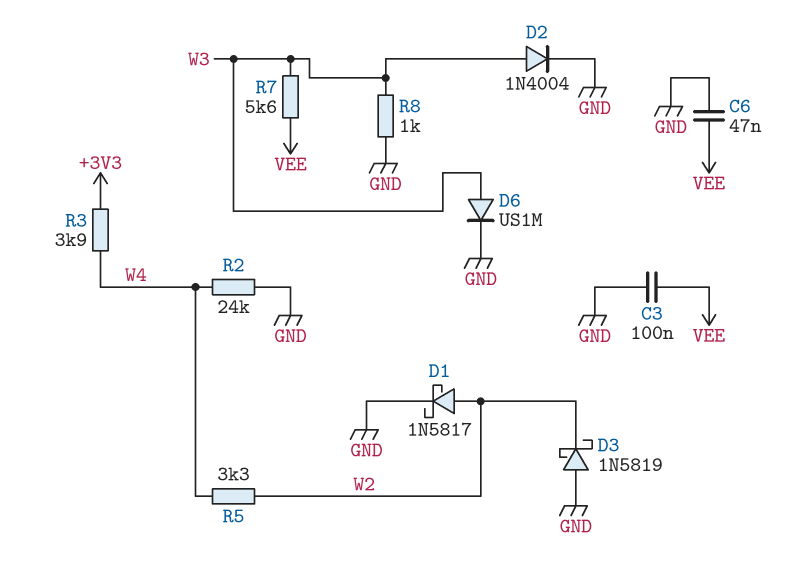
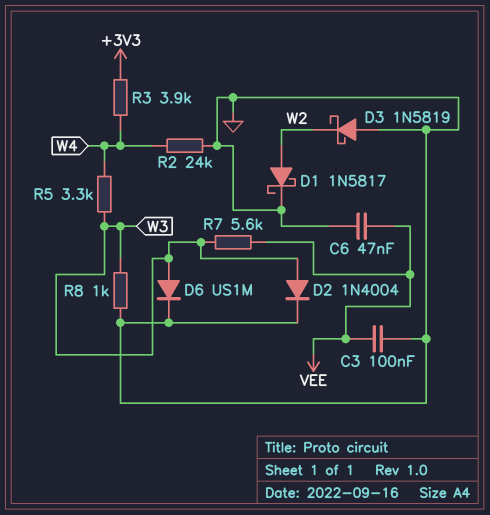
R5: 3.3k (W2, W4) -> 3.3k (W3, W4)

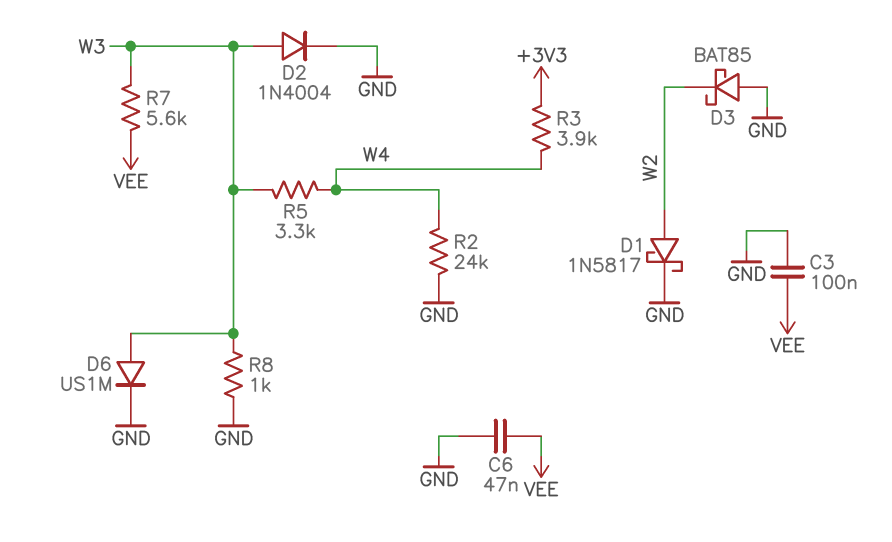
D3: schottky 1N5819 (A GND, K W2) -> schottky BAT85 (A GND, K W2)

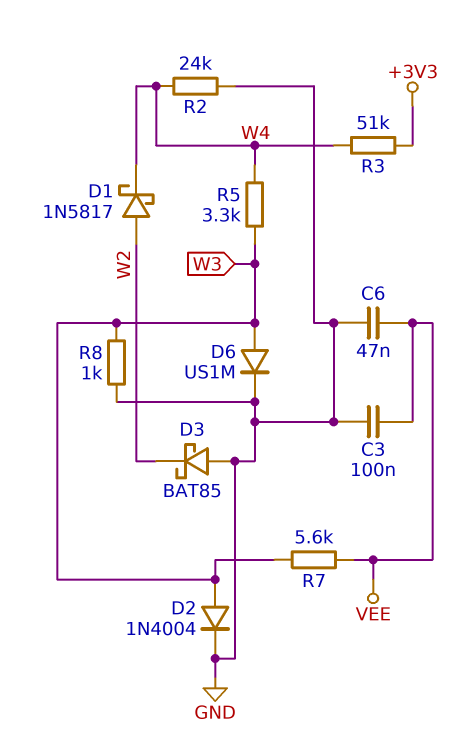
D1: schottky 1N5817 (A W2, K GND) -> schottky 1N5817 (A W2, K W4)
R3: 3.9k (+3V3, W4) -> 51k (+3V3, W4)

